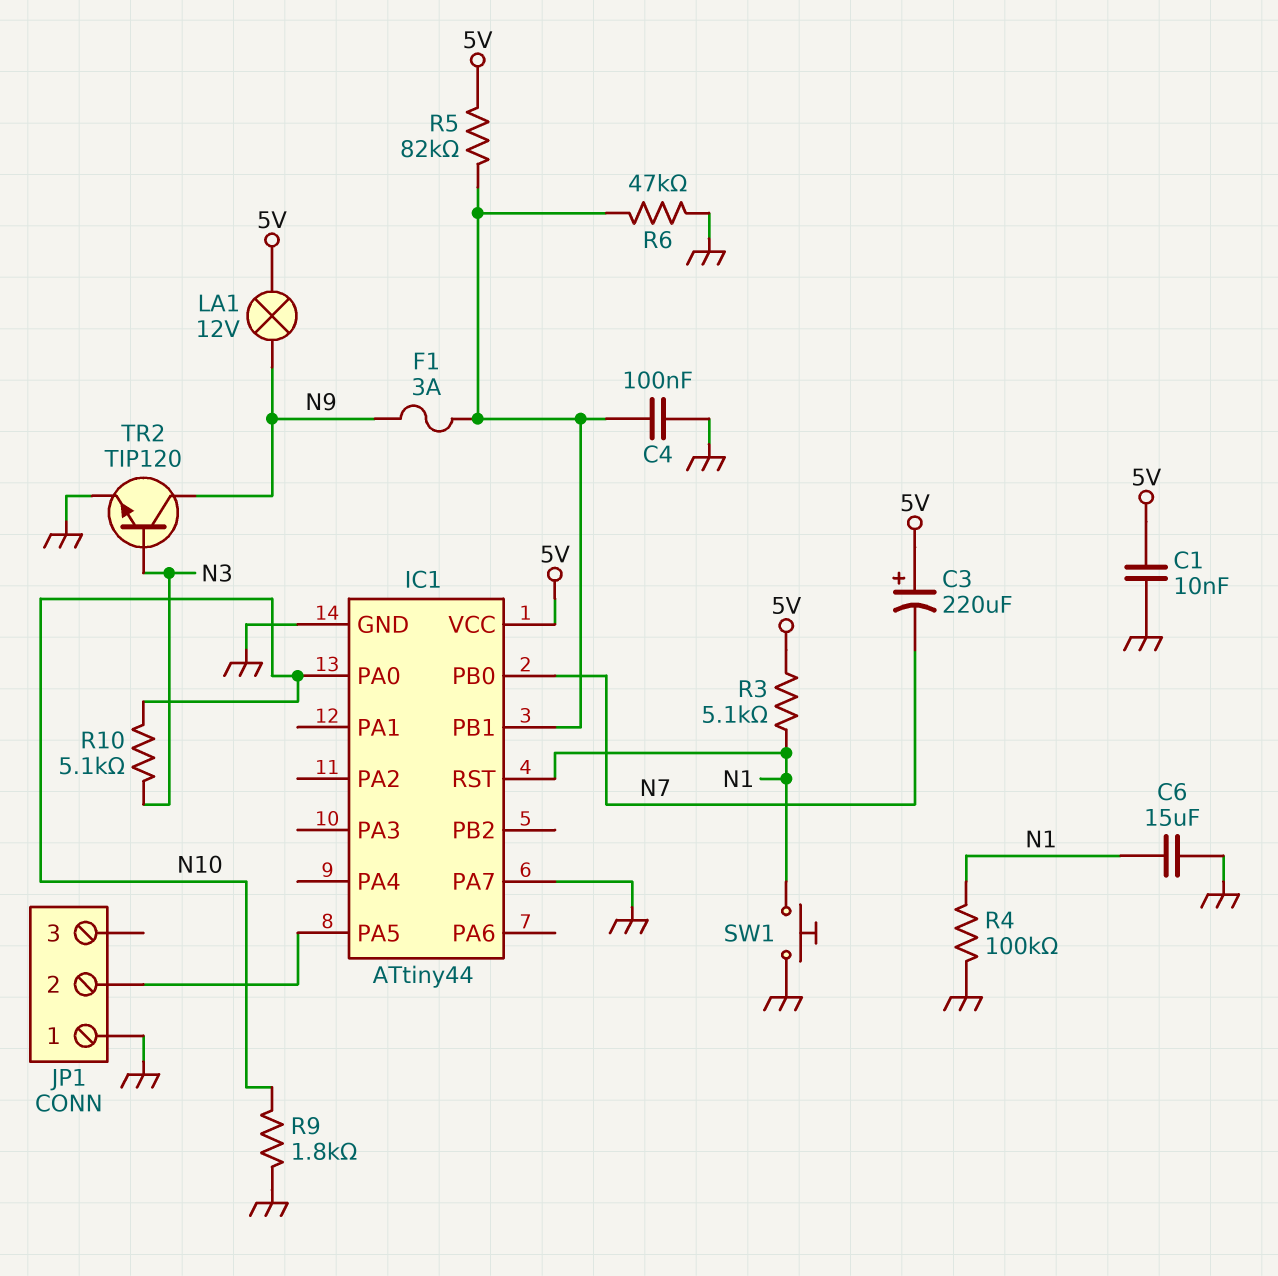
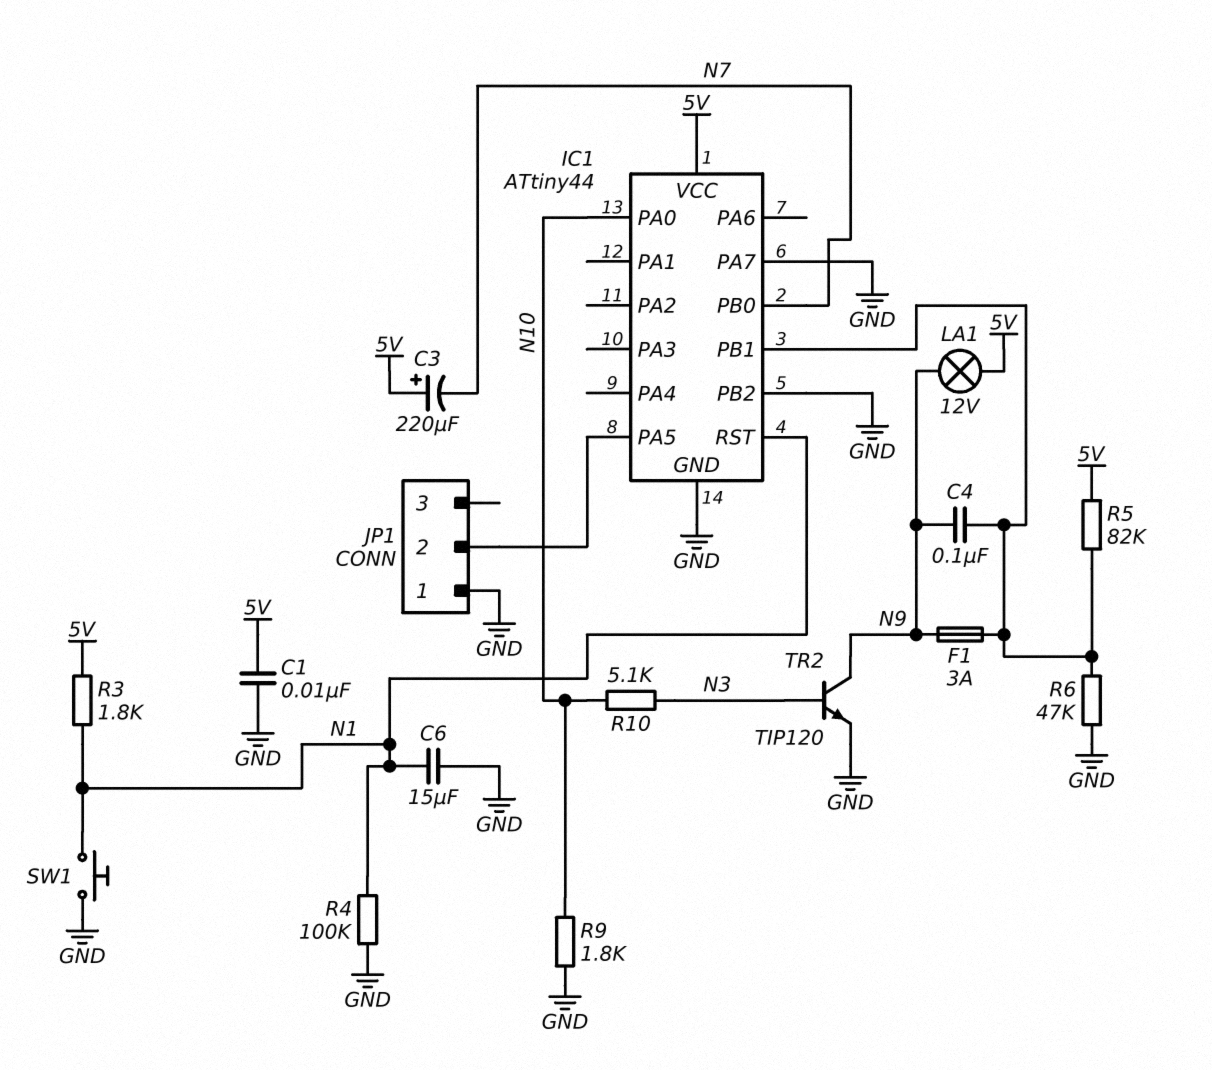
C4: 100nF (GND, IC1/PB1) -> 100nF (IC1/PB1, N9)
IC1 pin PB2: none -> GND
R3: 5.1k (5V, N1) -> 1.8k (5V, N1)

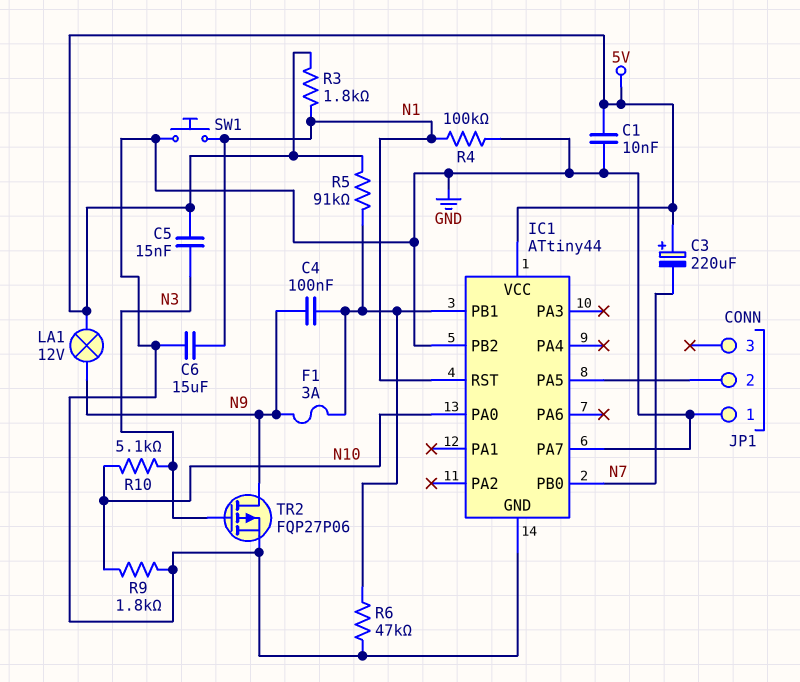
C5: none -> 15nF (5V, N3)
R5: 82k (5V, IC1/PB1) -> 91k (5V, IC1/PB1)
TR2: NPN TIP120 (B N3, C N9, E GND) -> PMOS FQP27P06 (G N3, D N9, S GND)

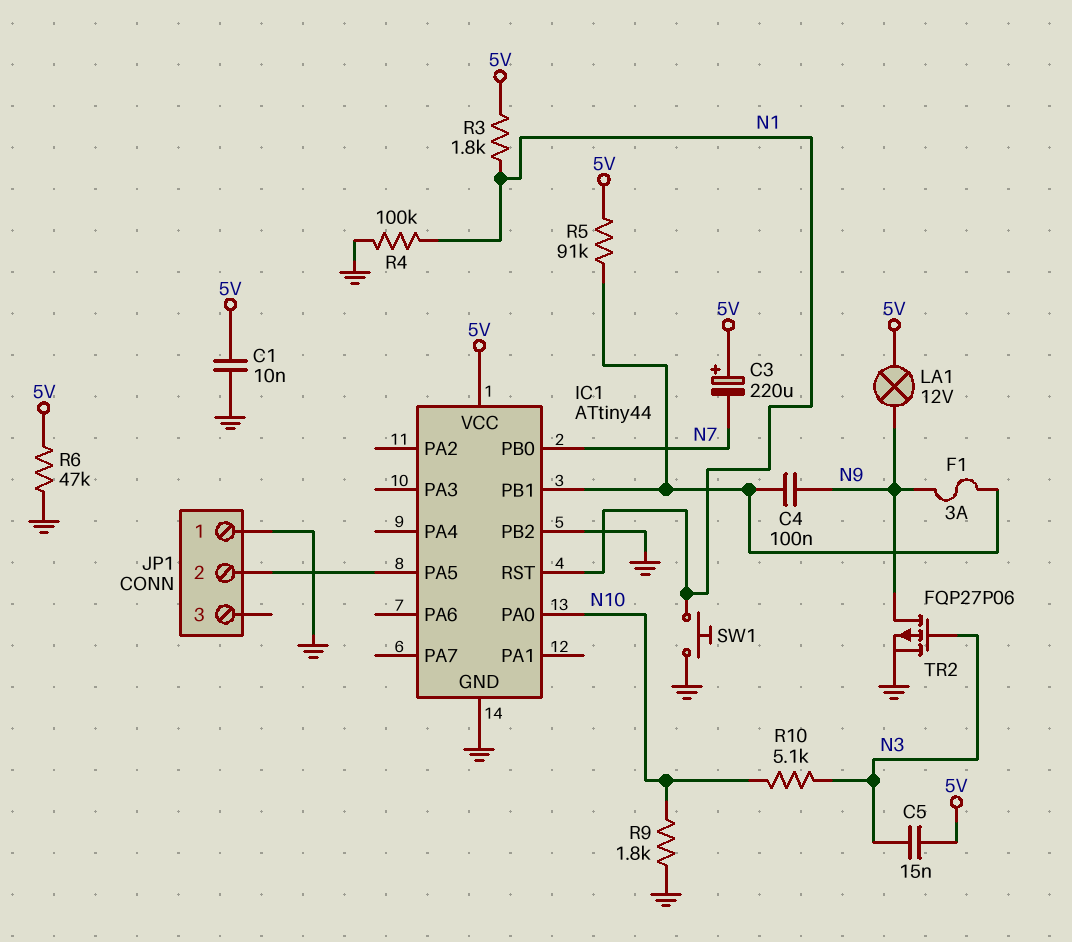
C6: 15uF (GND, N1) -> none
IC1 pin PA7: GND -> none
R6: 47k (GND, IC1/PB1) -> 47k (5V, GND)

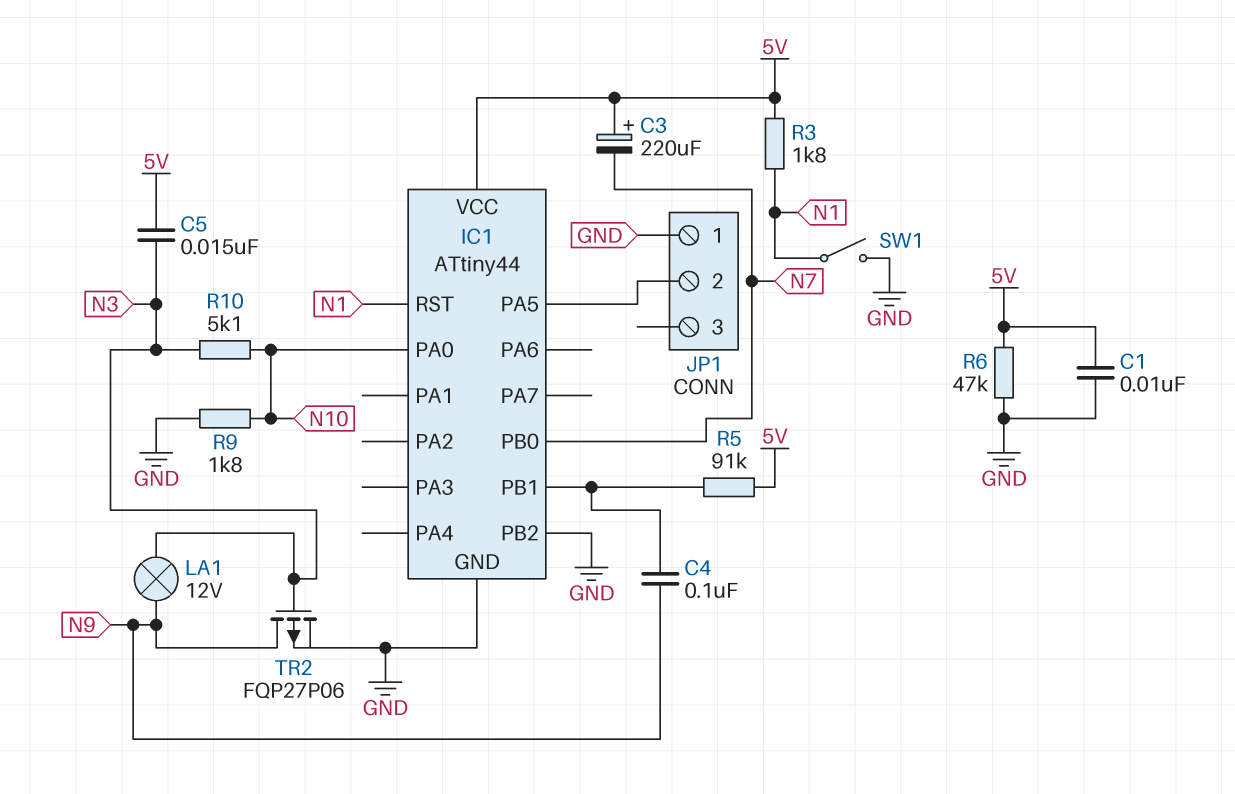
F1: 3A (IC1/PB1, N9) -> none
LA1: lamp 12V (5V, N9) -> lamp 12V (N3, N9)
R4: 100k (GND, N1) -> none
SW1: button (GND, N1) -> switch (GND, N1)

